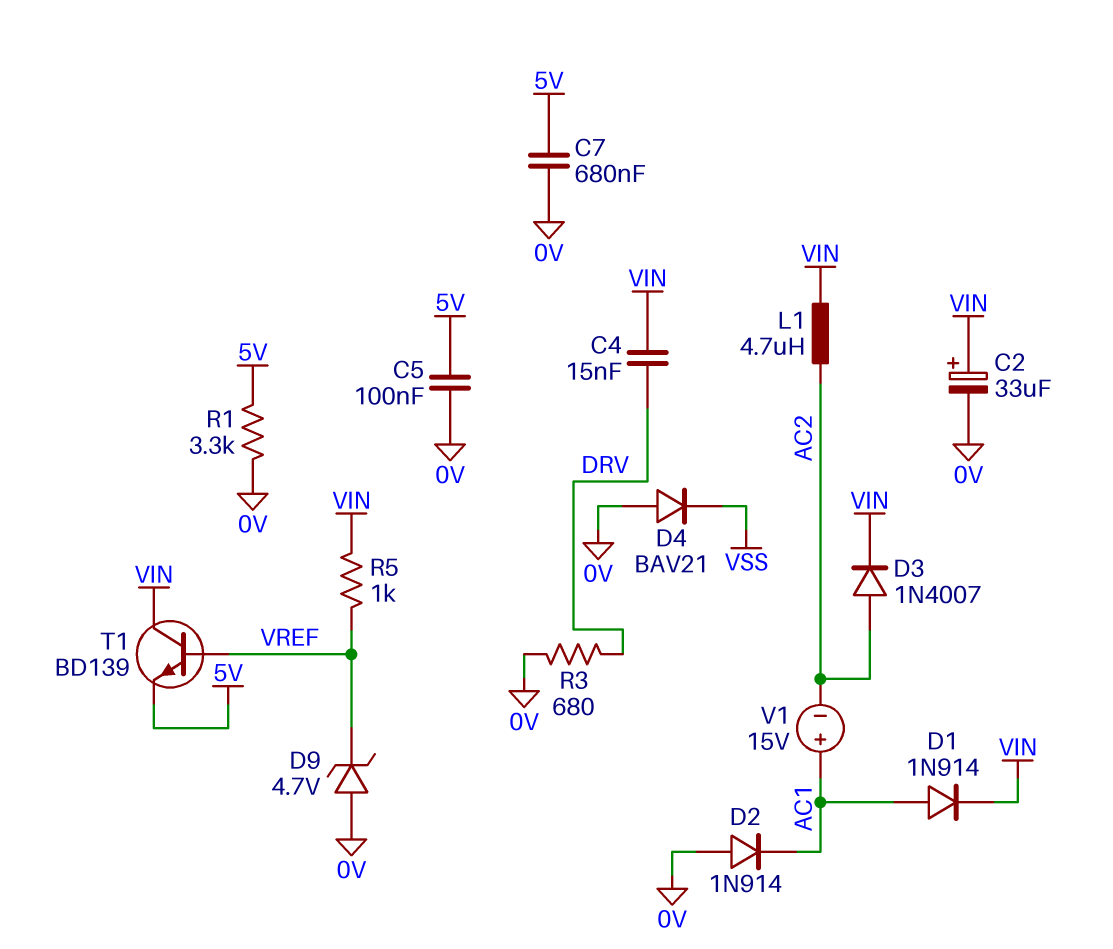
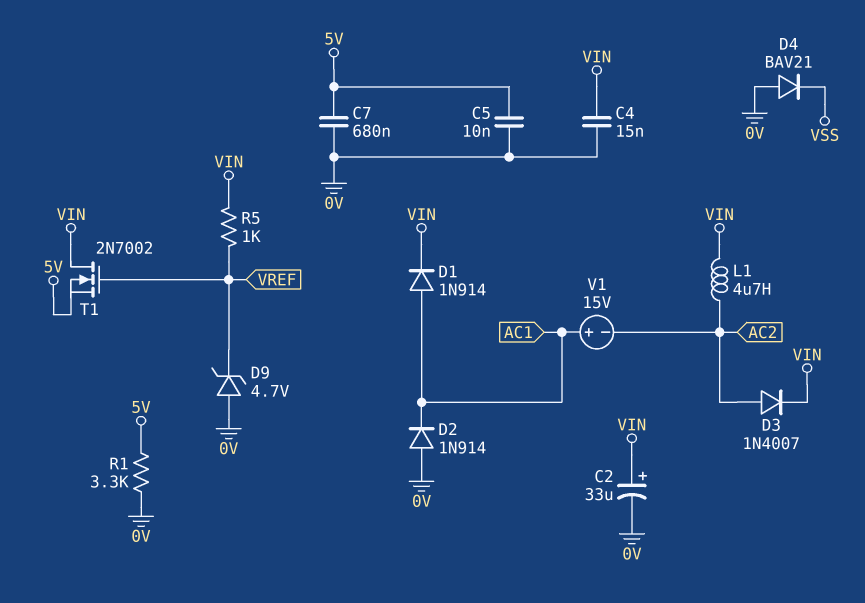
C4: 15nF (DRV, VIN) -> 15nF (0V, VIN)
C5: 100nF (0V, 5V) -> 10nF (0V, 5V)
R3: 680 (0V, DRV) -> none
T1: NPN BD139 (B VREF, C VIN, E 5V) -> NMOS 2N7002 (G VREF, D VIN, S 5V)

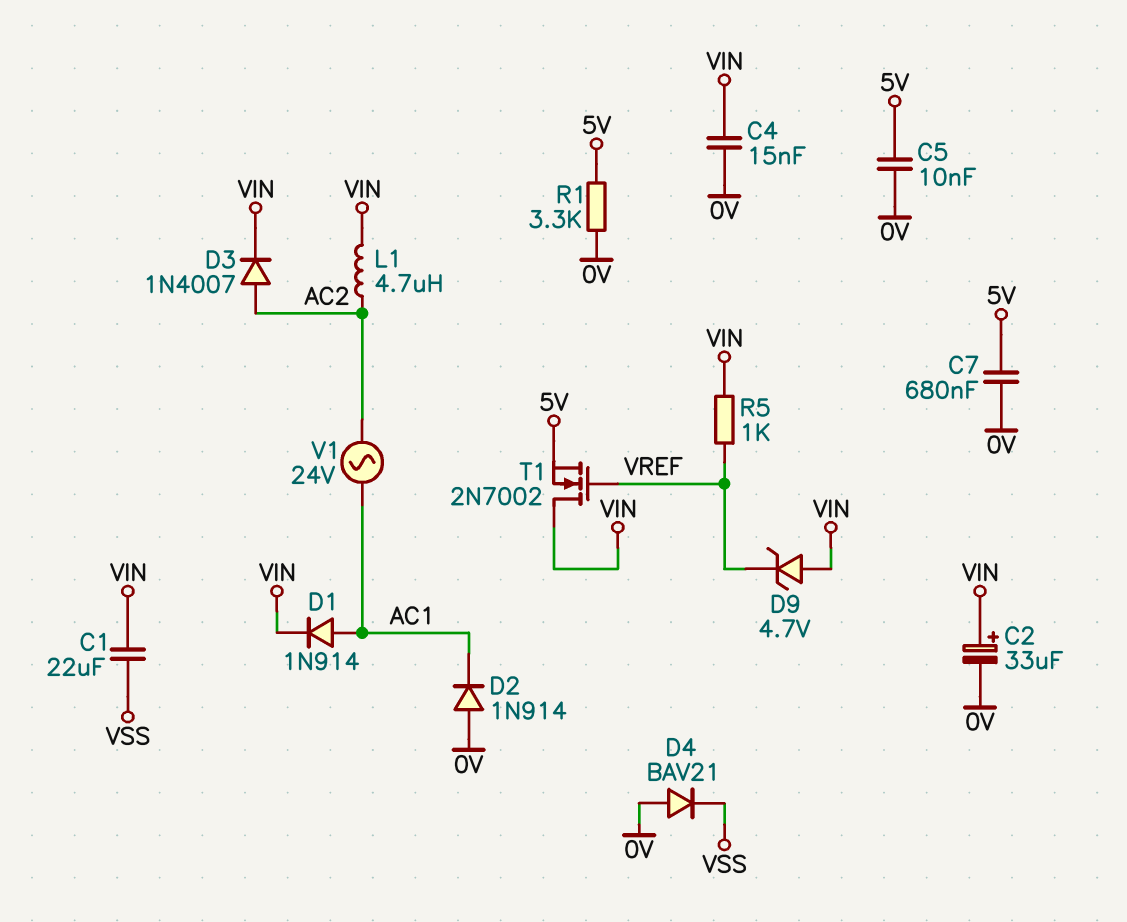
C1: none -> 22uF (VIN, VSS)
D9: zener 4.7V (A 0V, K VREF) -> zener 4.7V (A VIN, K VREF)
V1: 15V (plus AC1, minus AC2) -> AC 24V (AC1, AC2)

